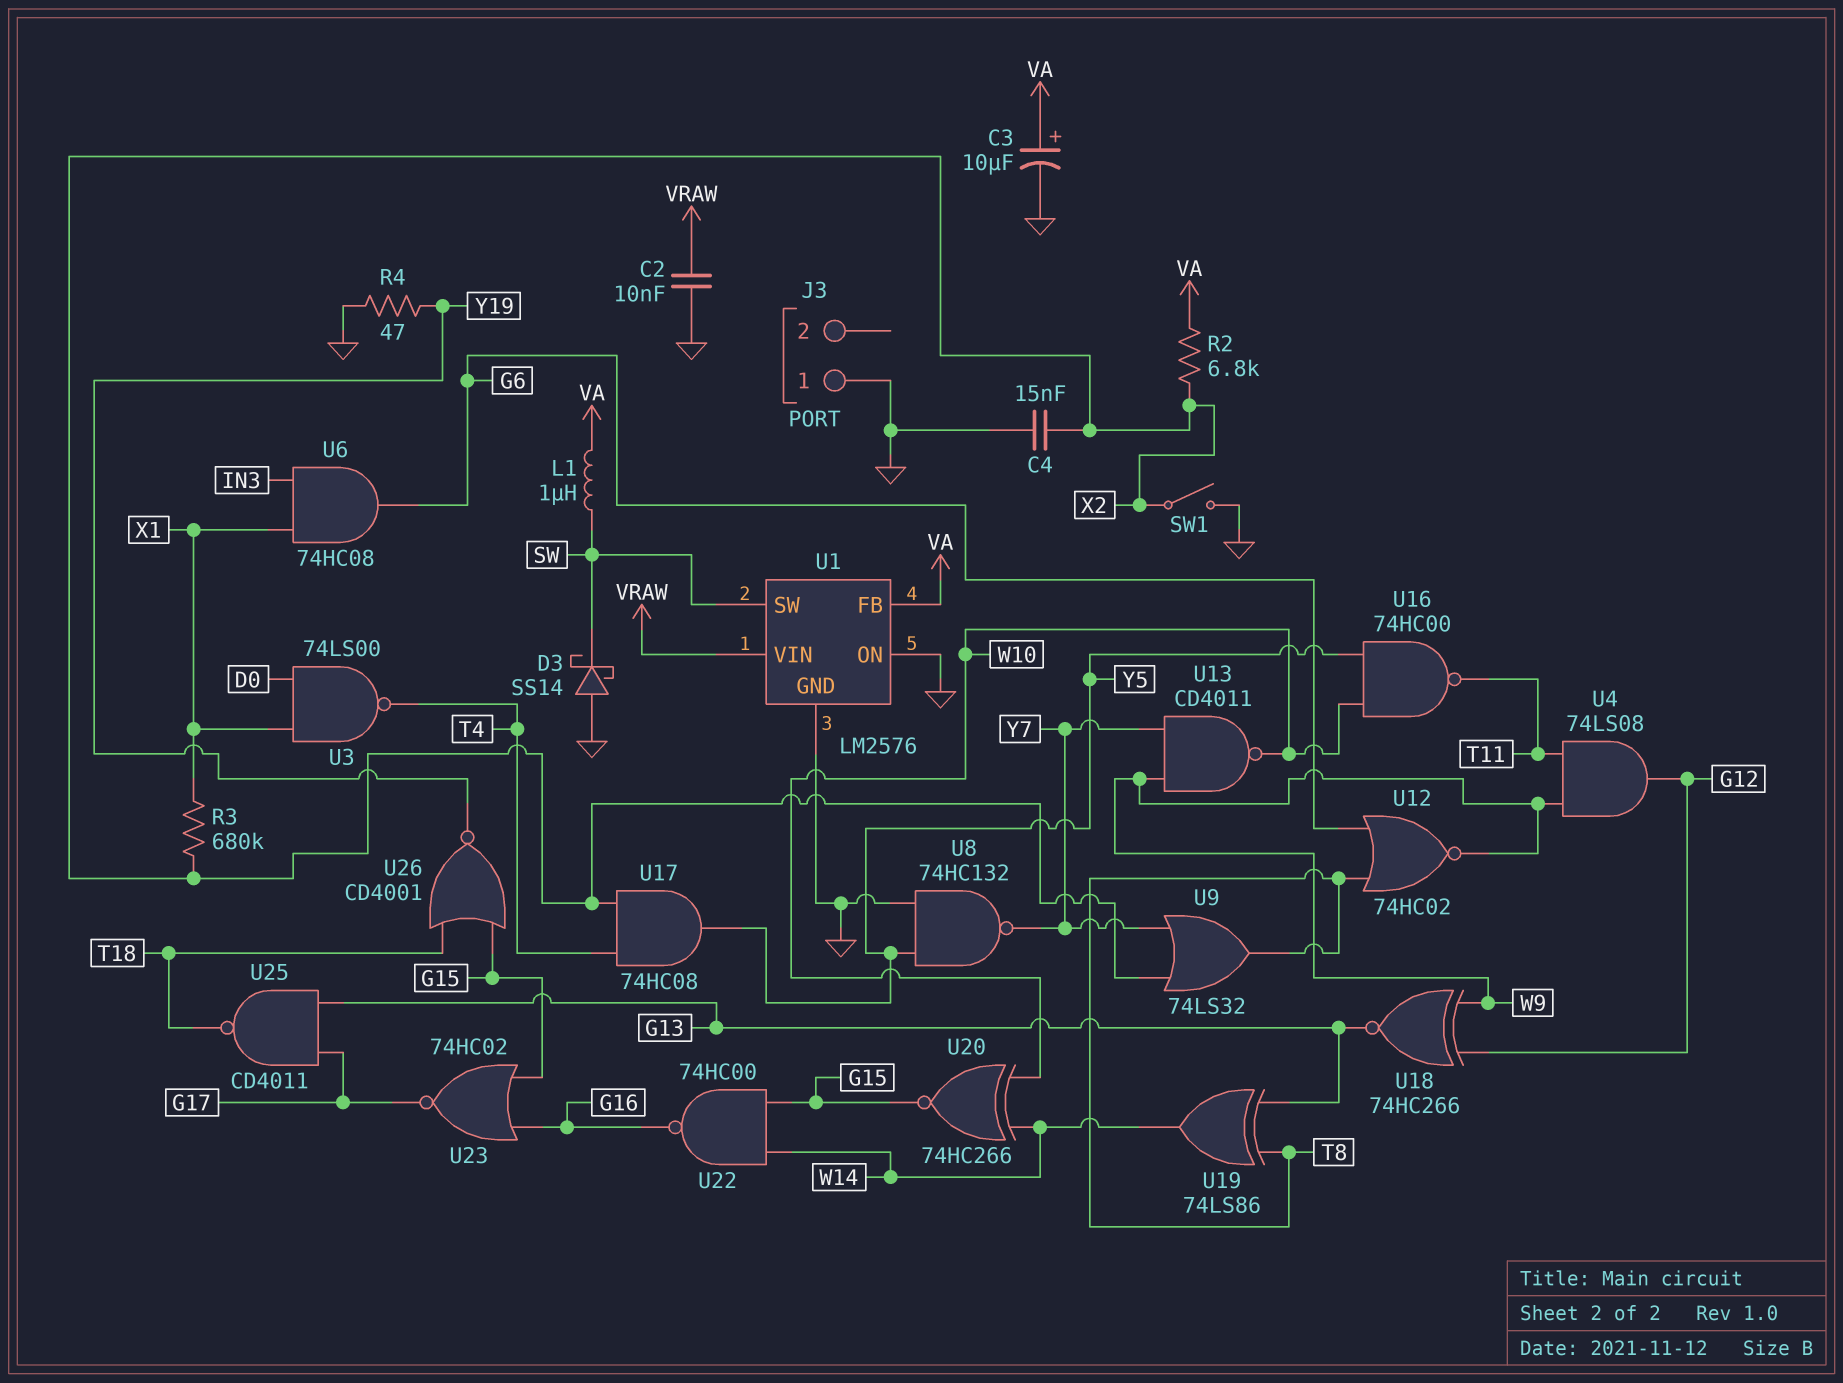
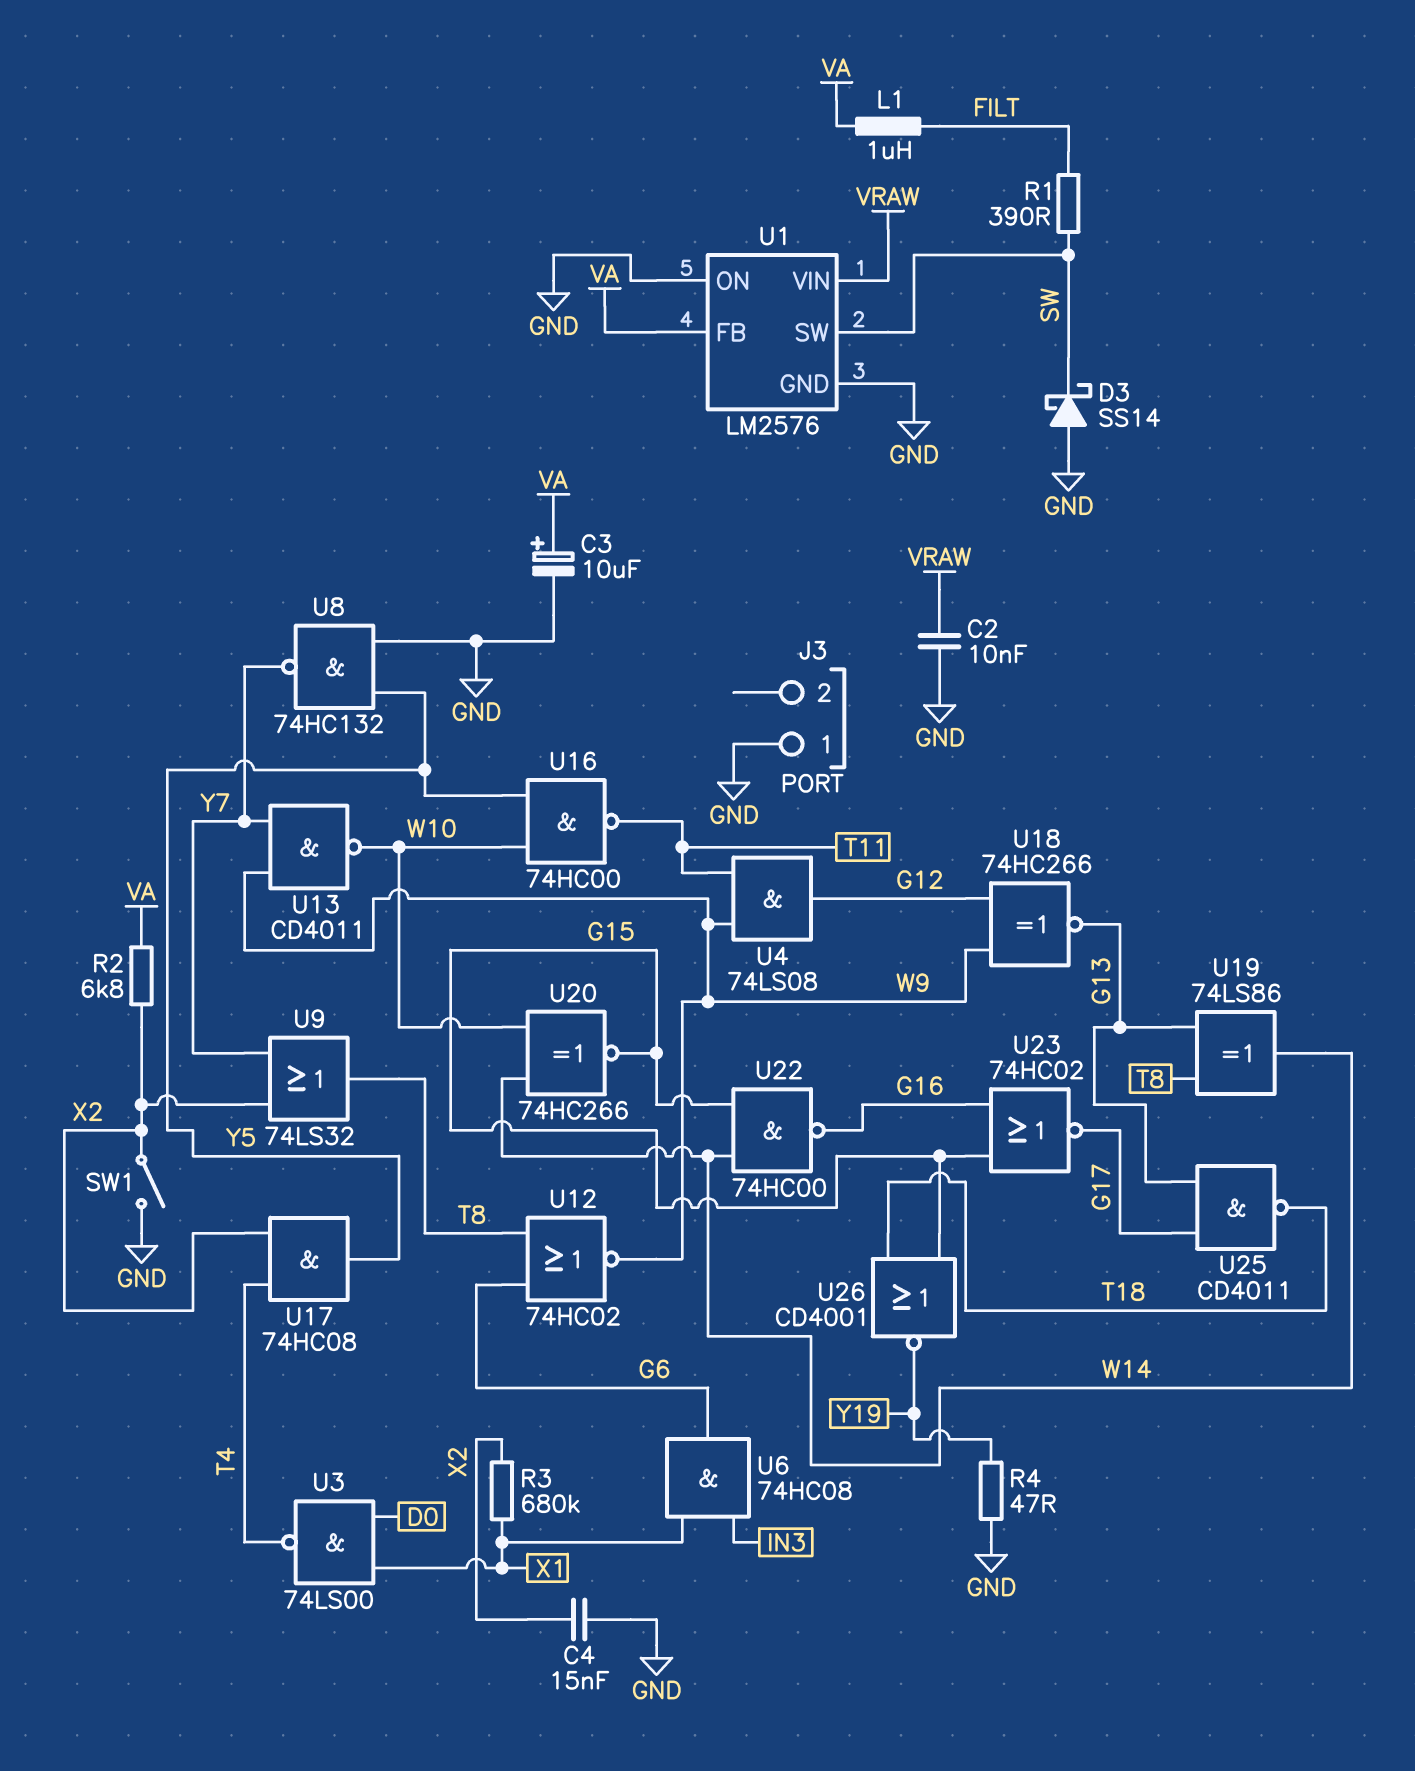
L1: 1uH (SW, VA) -> 1uH (FILT, VA)
R1: none -> 390 (FILT, SW)

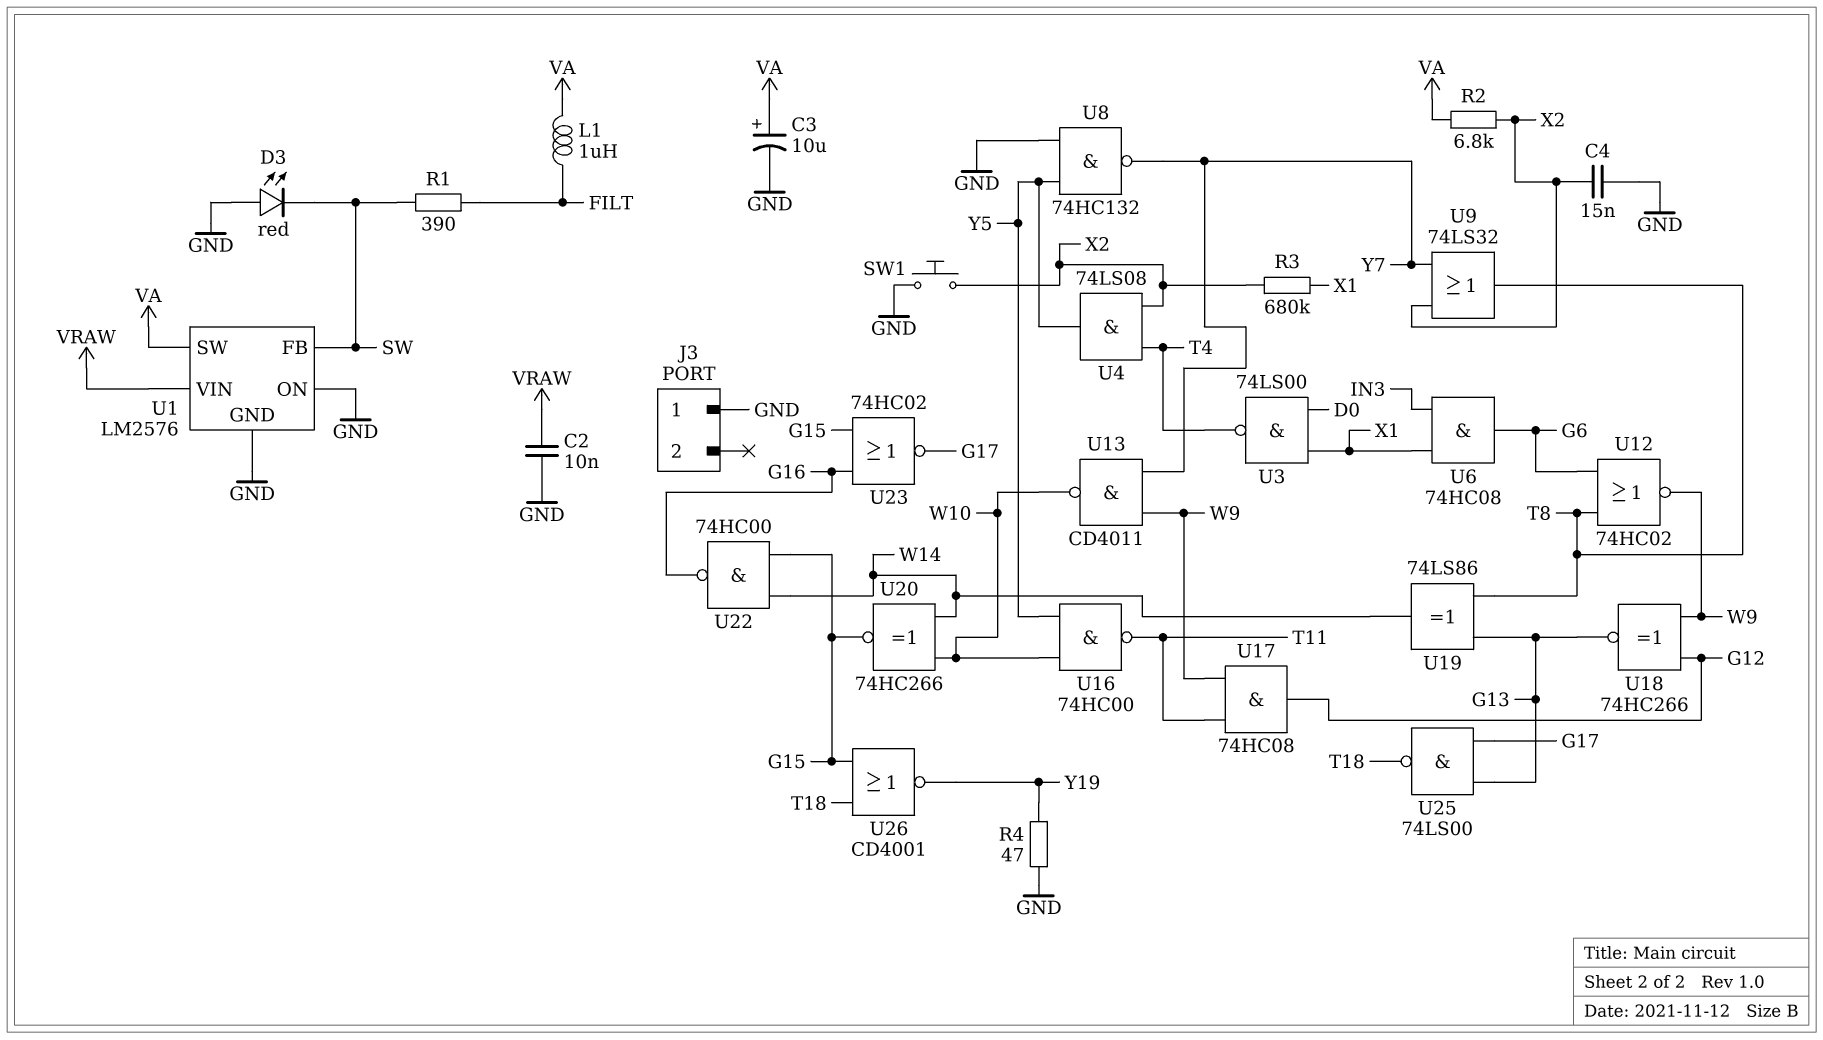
D3: schottky SS14 (A GND, K SW) -> LED red (A GND, K SW)
SW1: switch (GND, X2) -> button (GND, X2)
U1 pin FB: VA -> SW
U1 pin SW: SW -> VA
U4: AND 74LS08 (in T11, in W9, out G12) -> AND 74LS08 (in T4, in X2, out Y5)
U17: AND 74HC08 (in T4, in X2, out Y5) -> AND 74HC08 (in T11, in W9, out G12)
U25: NAND CD4011 (in G13, in G17, out T18) -> NAND 74LS00 (in G13, in G17, out T18)

